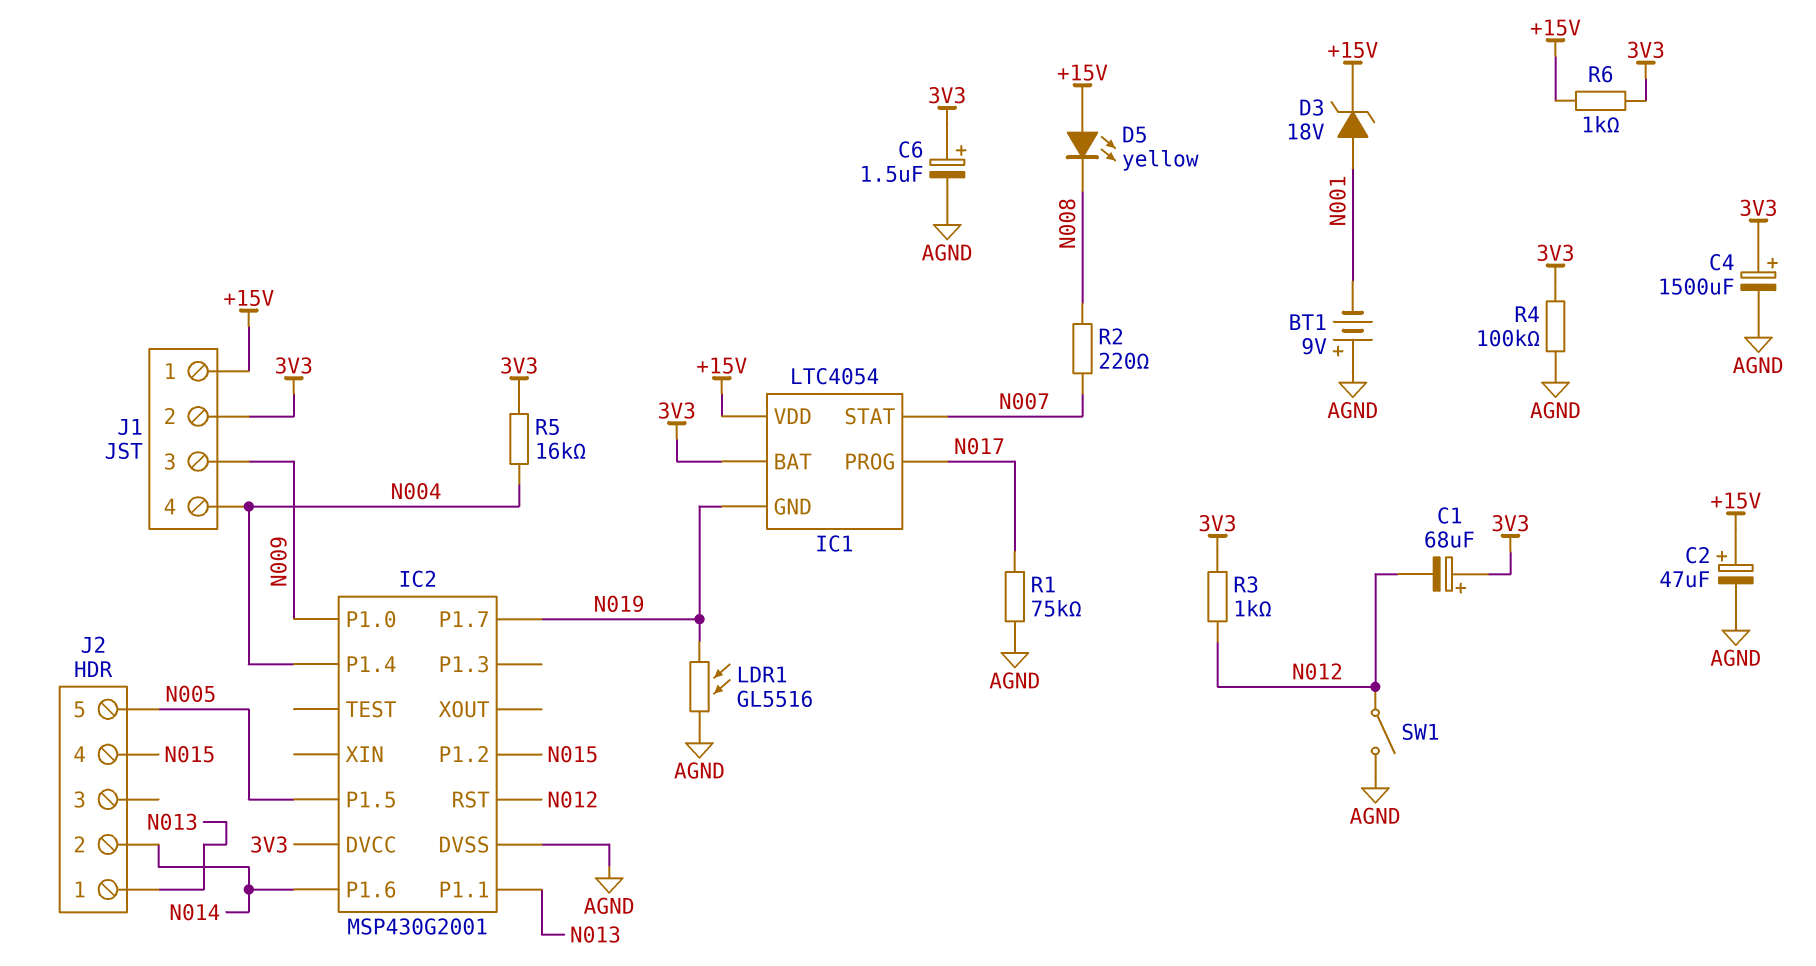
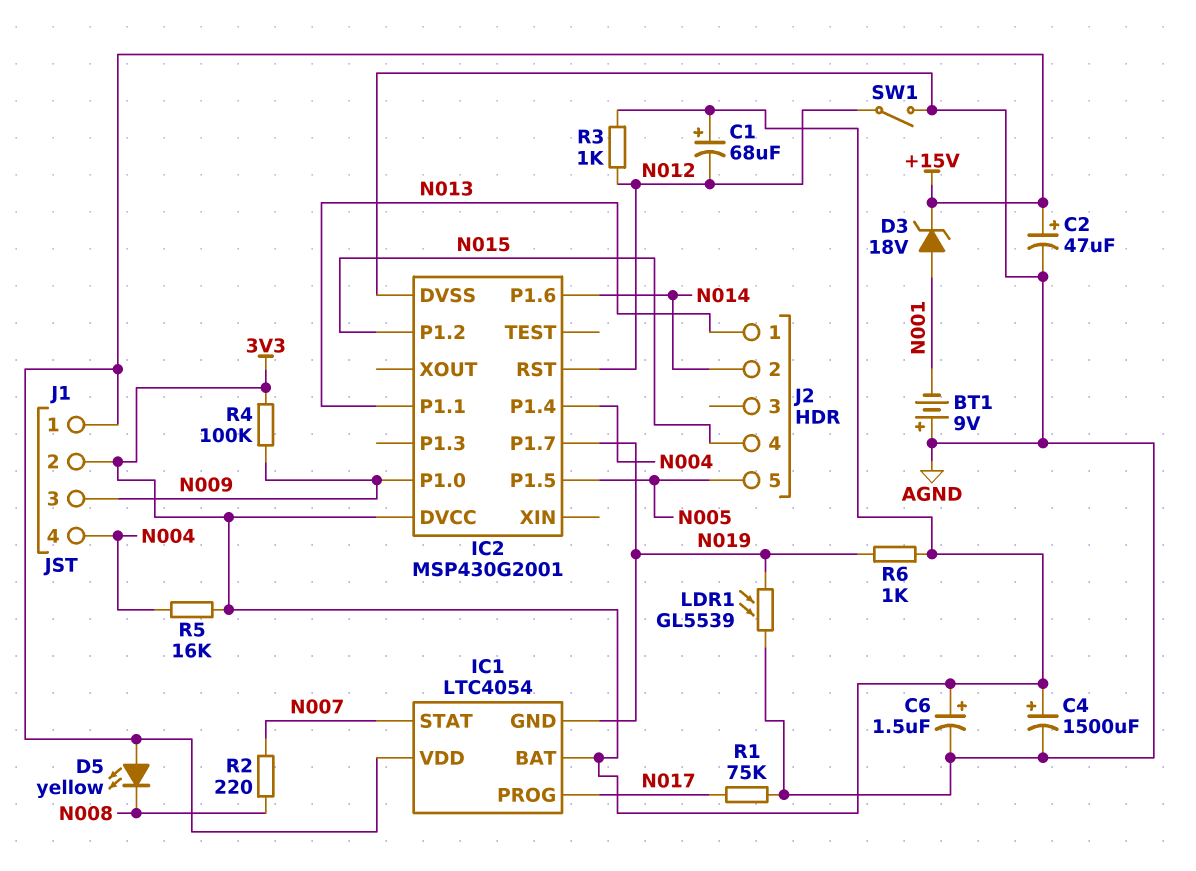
LDR1: GL5516 (AGND, N019) -> GL5539 (AGND, N019)
R4: 100k (3V3, AGND) -> 100k (3V3, N009)
R6: 1k (+15V, 3V3) -> 1k (3V3, N019)

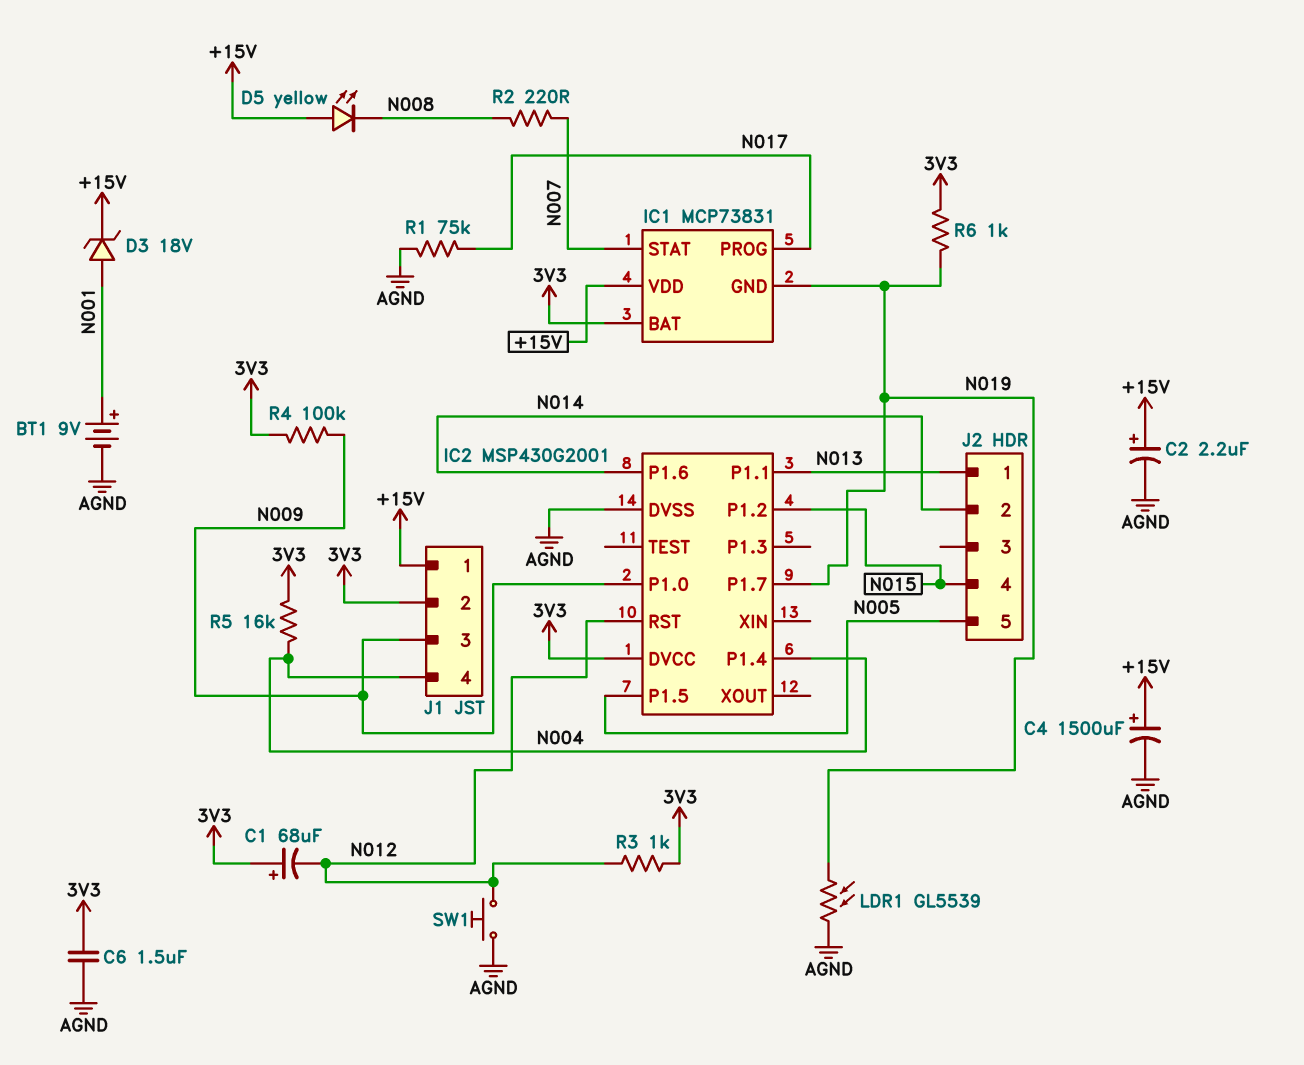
BT1: 9V (plus AGND, minus N001) -> 9V (plus N001, minus AGND)
C2: 47uF (plus +15V, minus AGND) -> 2.2uF (plus +15V, minus AGND)
C4: 1500uF (plus 3V3, minus AGND) -> 1500uF (plus +15V, minus AGND)
C6: 1.5uF (plus 3V3, minus AGND) -> 1.5uF (3V3, AGND)
IC1: LTC4054 -> MCP73831
SW1: switch (AGND, N012) -> button (AGND, N012)

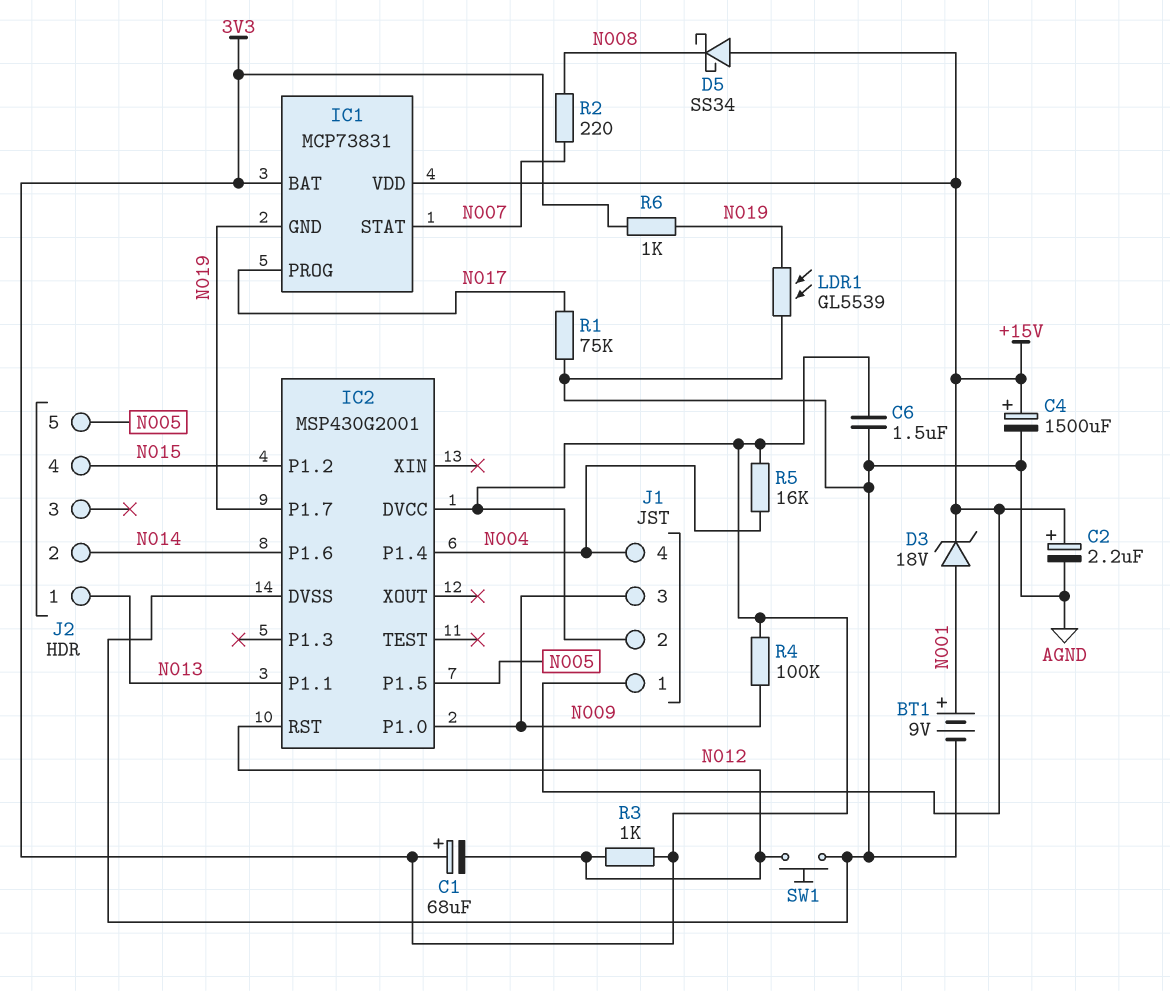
D5: LED yellow (A +15V, K N008) -> schottky SS34 (A +15V, K N008)

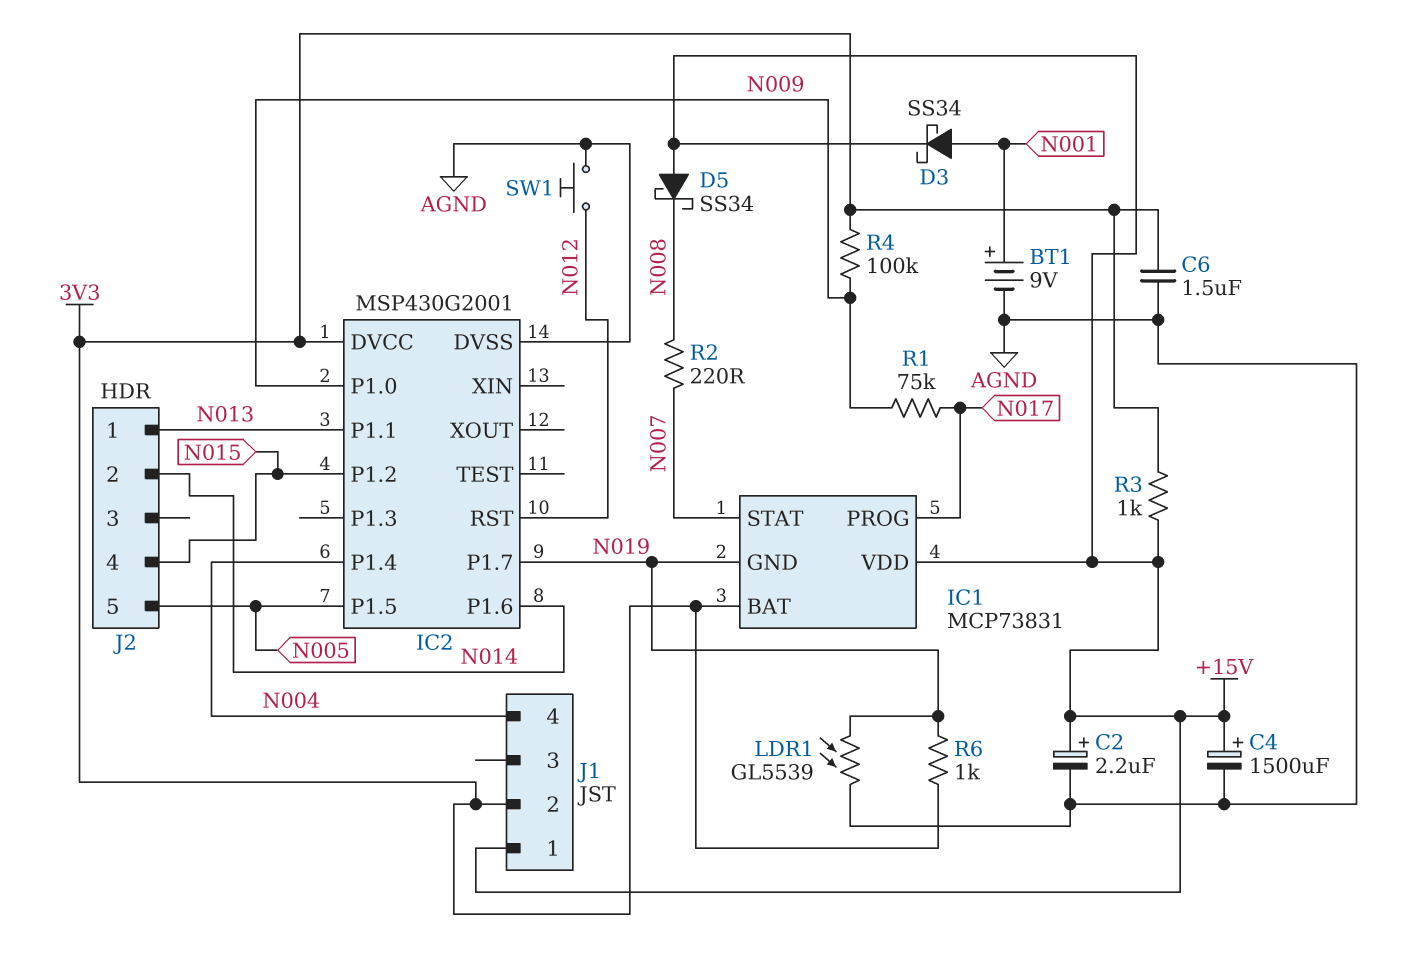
C1: 68uF (plus 3V3, minus N012) -> none
D3: zener 18V (A N001, K +15V) -> schottky SS34 (A N001, K +15V)
J1 pin 3: N009 -> none
R1: 75k (AGND, N017) -> 75k (N009, N017)
R3: 1k (3V3, N012) -> 1k (+15V, 3V3)
R5: 16k (3V3, N004) -> none

